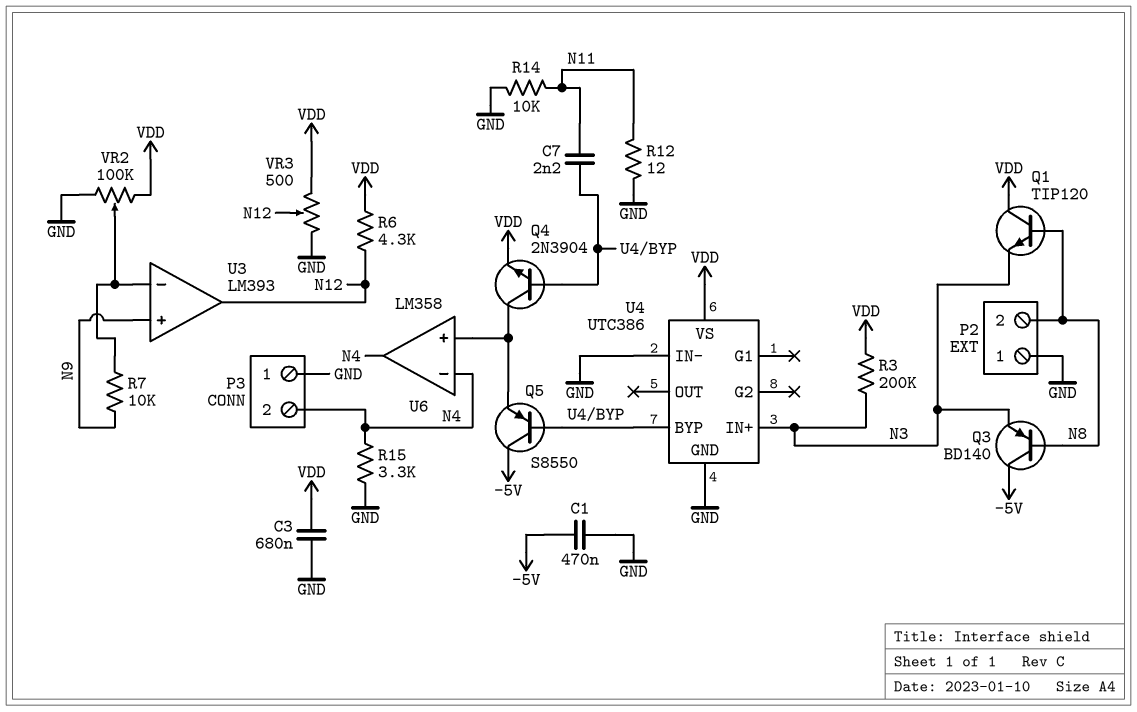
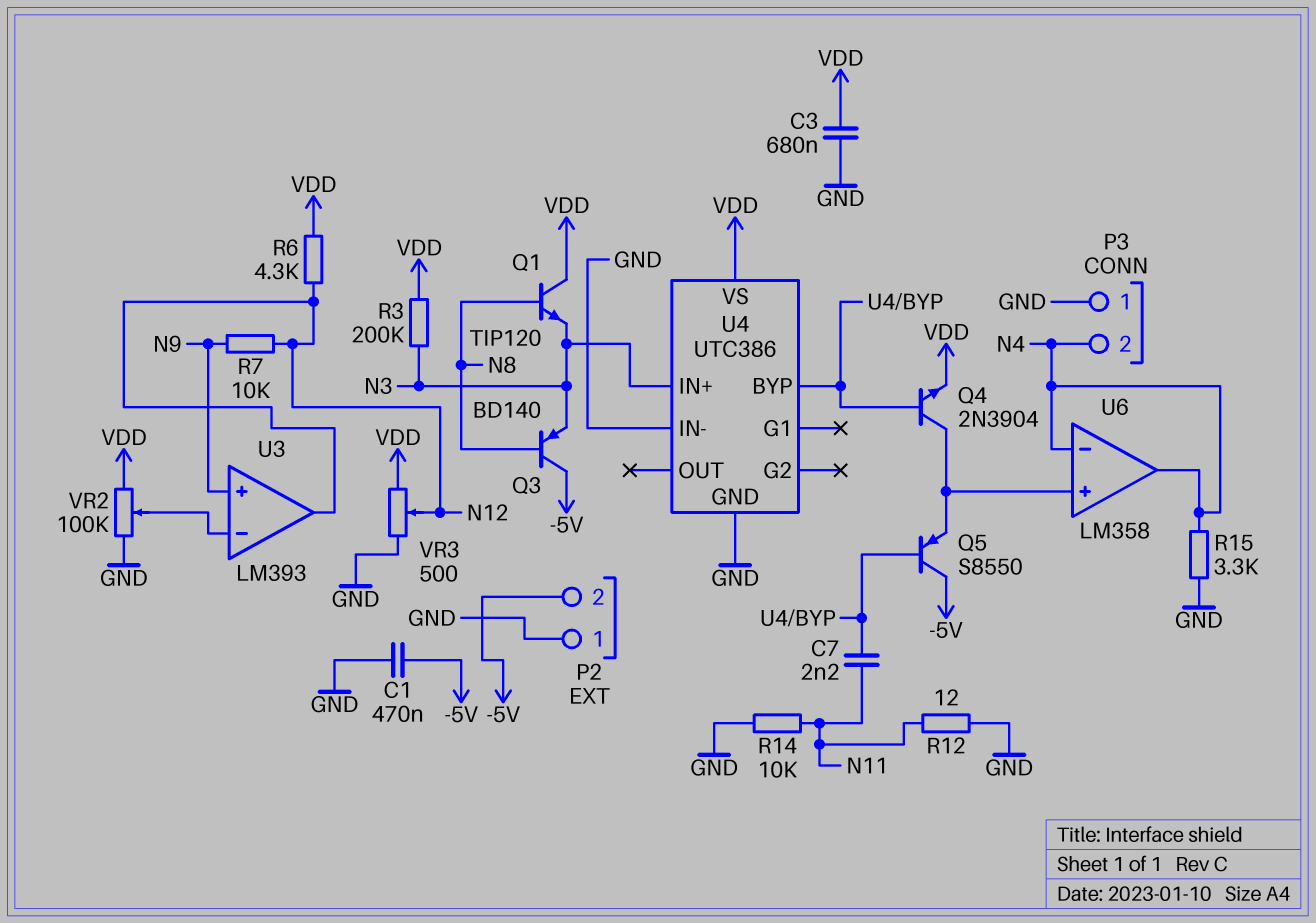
P2 pin 2: N8 -> -5V
R7: 10k (N9, U3/in-) -> 10k (N9, N12)

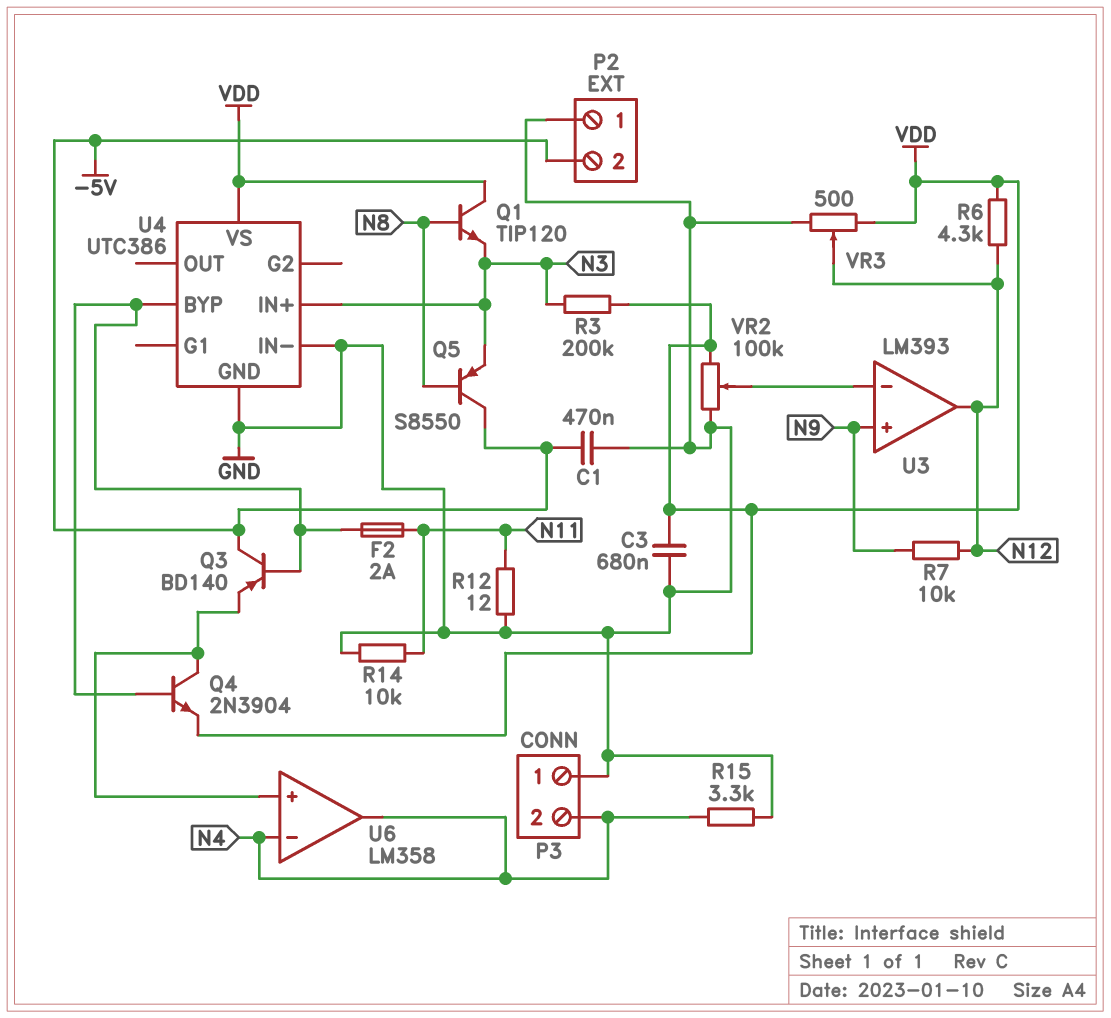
C7: 2.2nF (N11, U4/BYP) -> none
F2: none -> 2A (N11, U4/BYP)
Q3: PNP BD140 (B N8, C -5V, E N3) -> PNP BD140 (B U4/BYP, C -5V, E U6/in+)
Q5: PNP S8550 (B U4/BYP, C -5V, E U6/in+) -> PNP S8550 (B N8, C -5V, E N3)

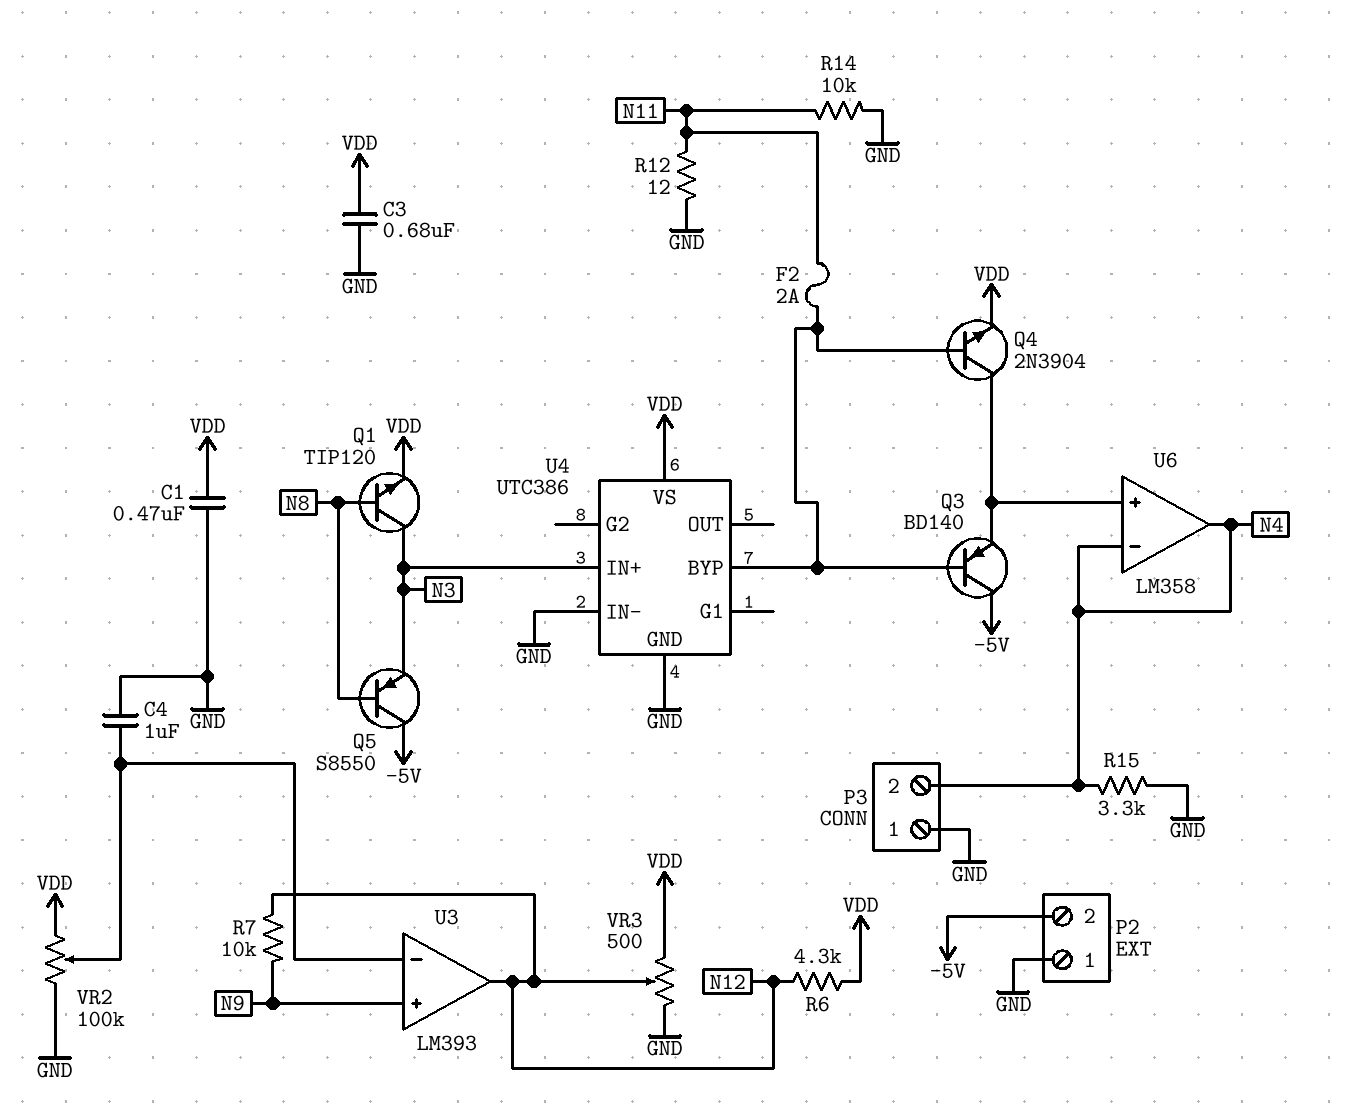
C1: 470nF (-5V, GND) -> 470nF (GND, VDD)
C4: none -> 1uF (GND, U3/in-)
Q1: NPN TIP120 (B N8, C VDD, E N3) -> NPN TIP120 (B N8, C N3, E VDD)
R3: 200k (N3, VDD) -> none

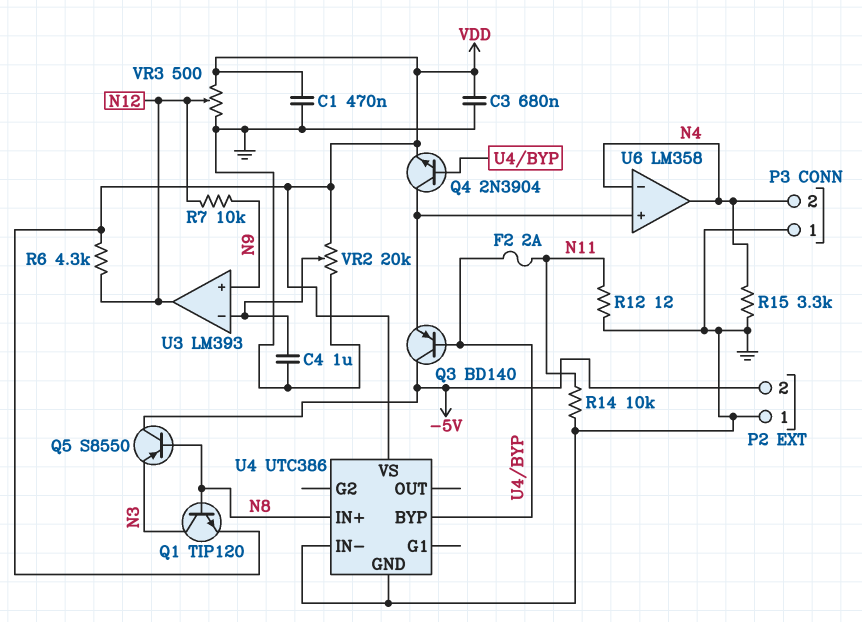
U4 pin IN+: N3 -> N8
VR2: 100k (GND, VDD, wiper U3/in-) -> 20k (GND, VDD, wiper U3/in-)

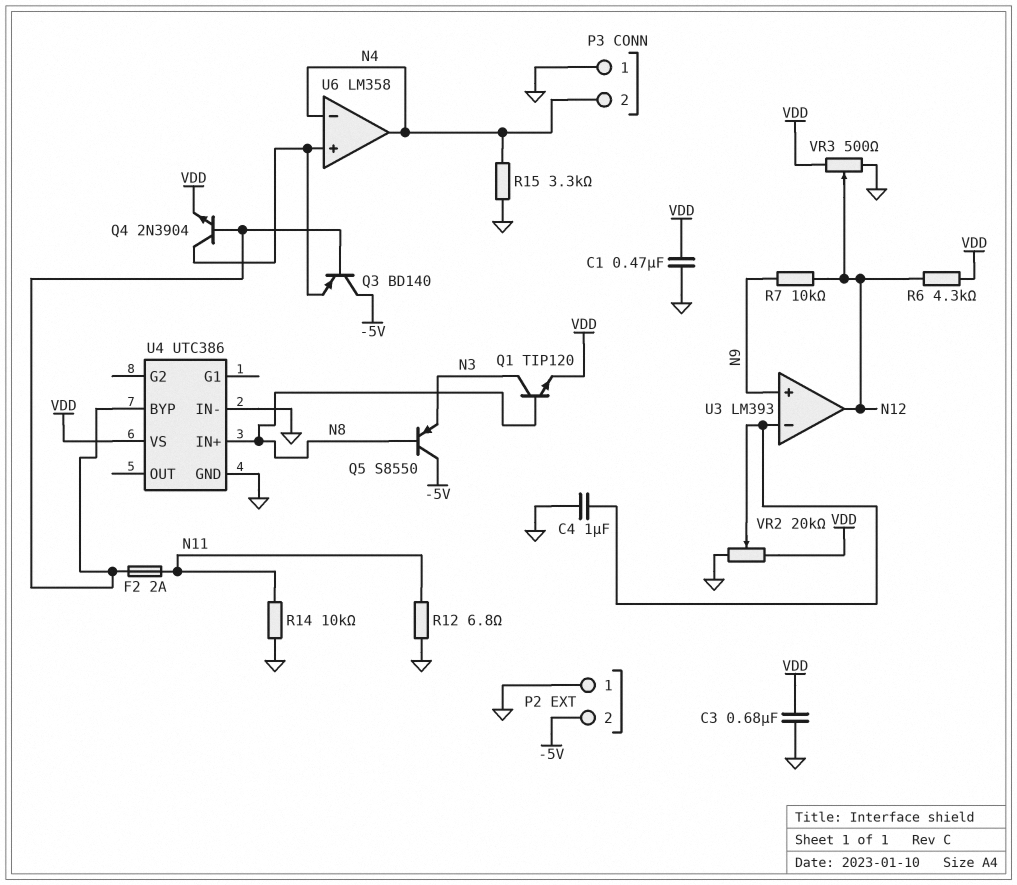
R12: 12 (GND, N11) -> 6.8 (GND, N11)

